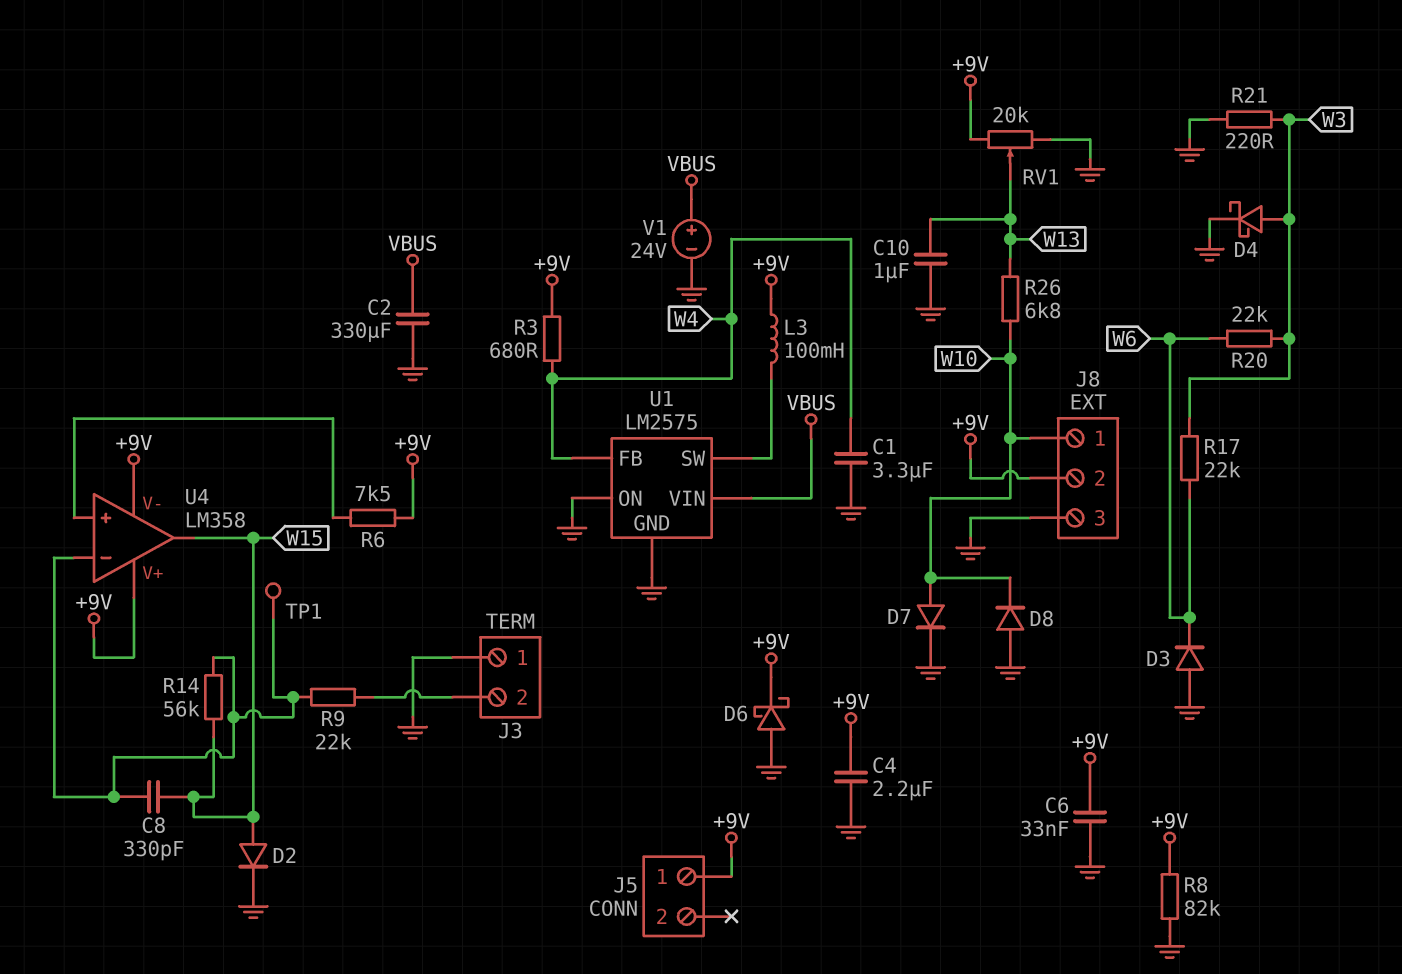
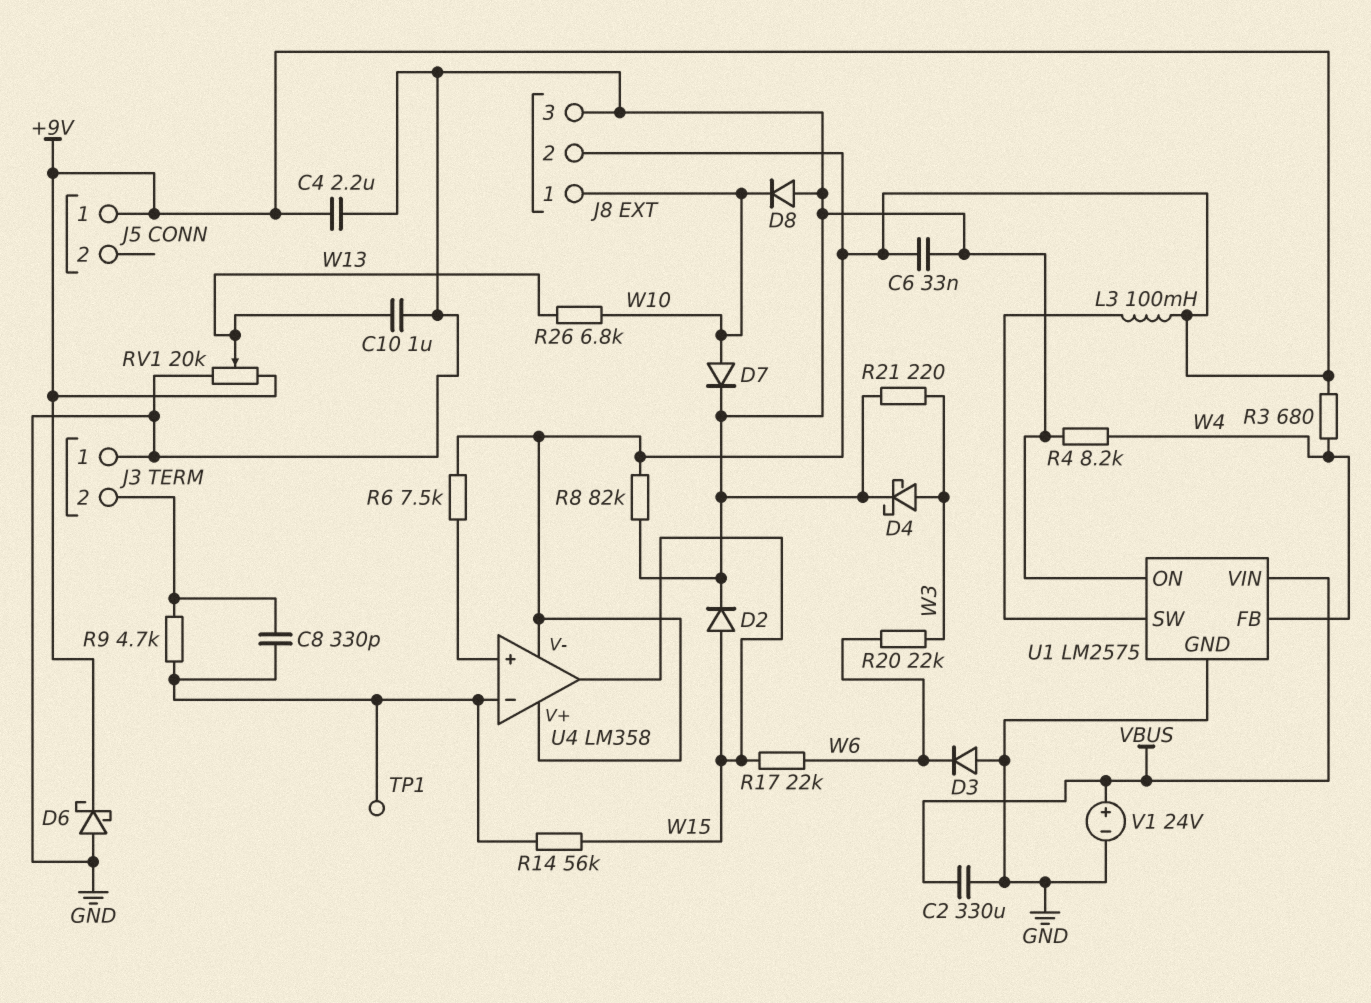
C1: 3.3uF (GND, W4) -> none
C8: 330pF (U4/in-, W15) -> 330pF (J3/2, U4/in-)
R4: none -> 8.2k (GND, W4)
R9: 22k (J3/2, U4/in-) -> 4.7k (J3/2, U4/in-)
R17: 22k (W3, W6) -> 22k (W6, W15)

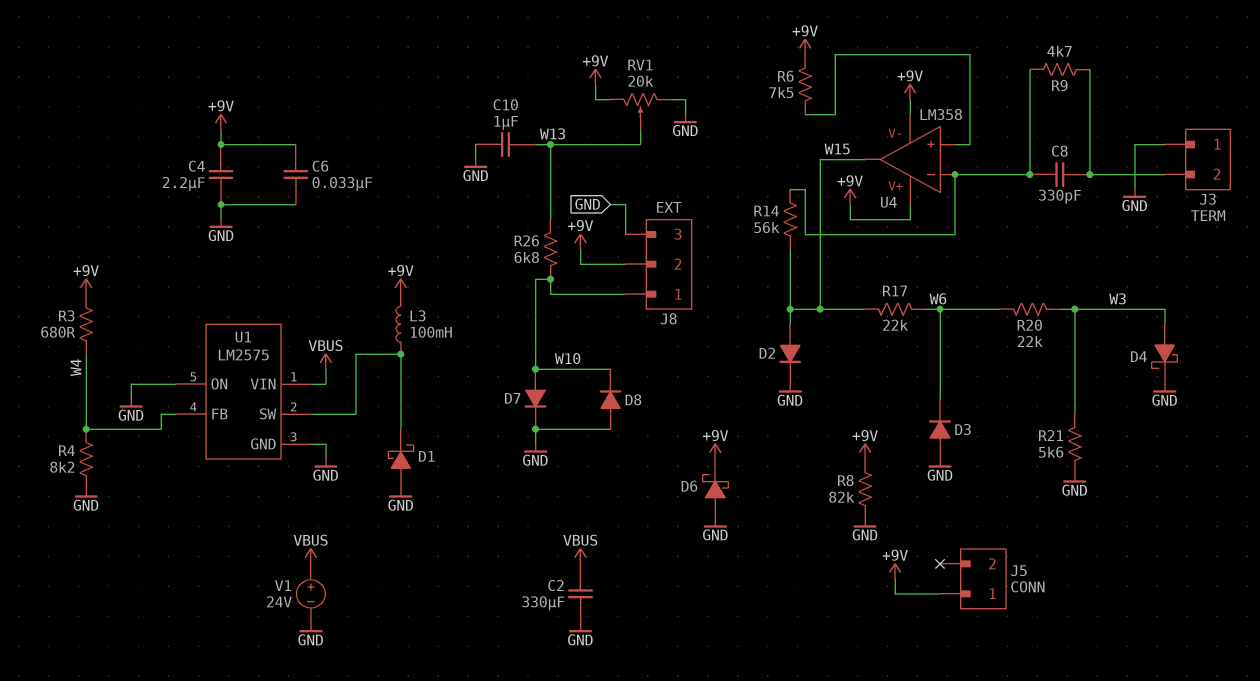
D1: none -> schottky (A GND, K U1/SW)
R21: 220 (GND, W3) -> 5.6k (GND, W3)
TP1: test point (U4/in-) -> none

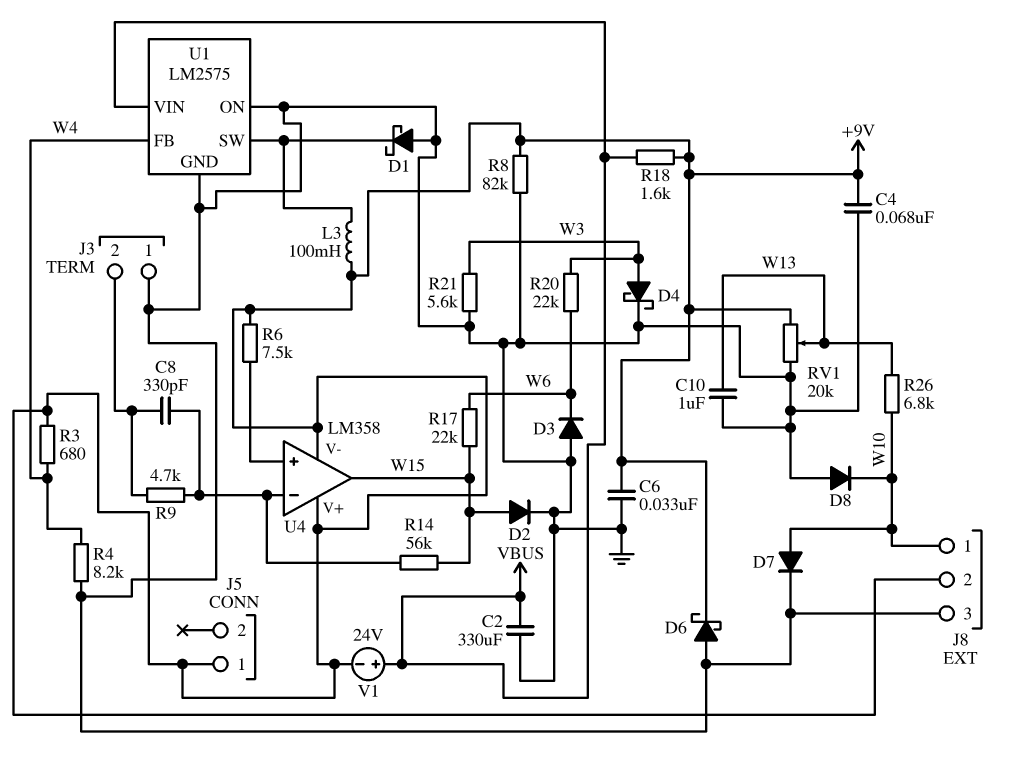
C4: 2.2uF (+9V, GND) -> 68nF (+9V, GND)
R18: none -> 1.6k (+9V, VBUS)
V1: 24V (plus VBUS, minus GND) -> 24V (plus VBUS, minus +9V)

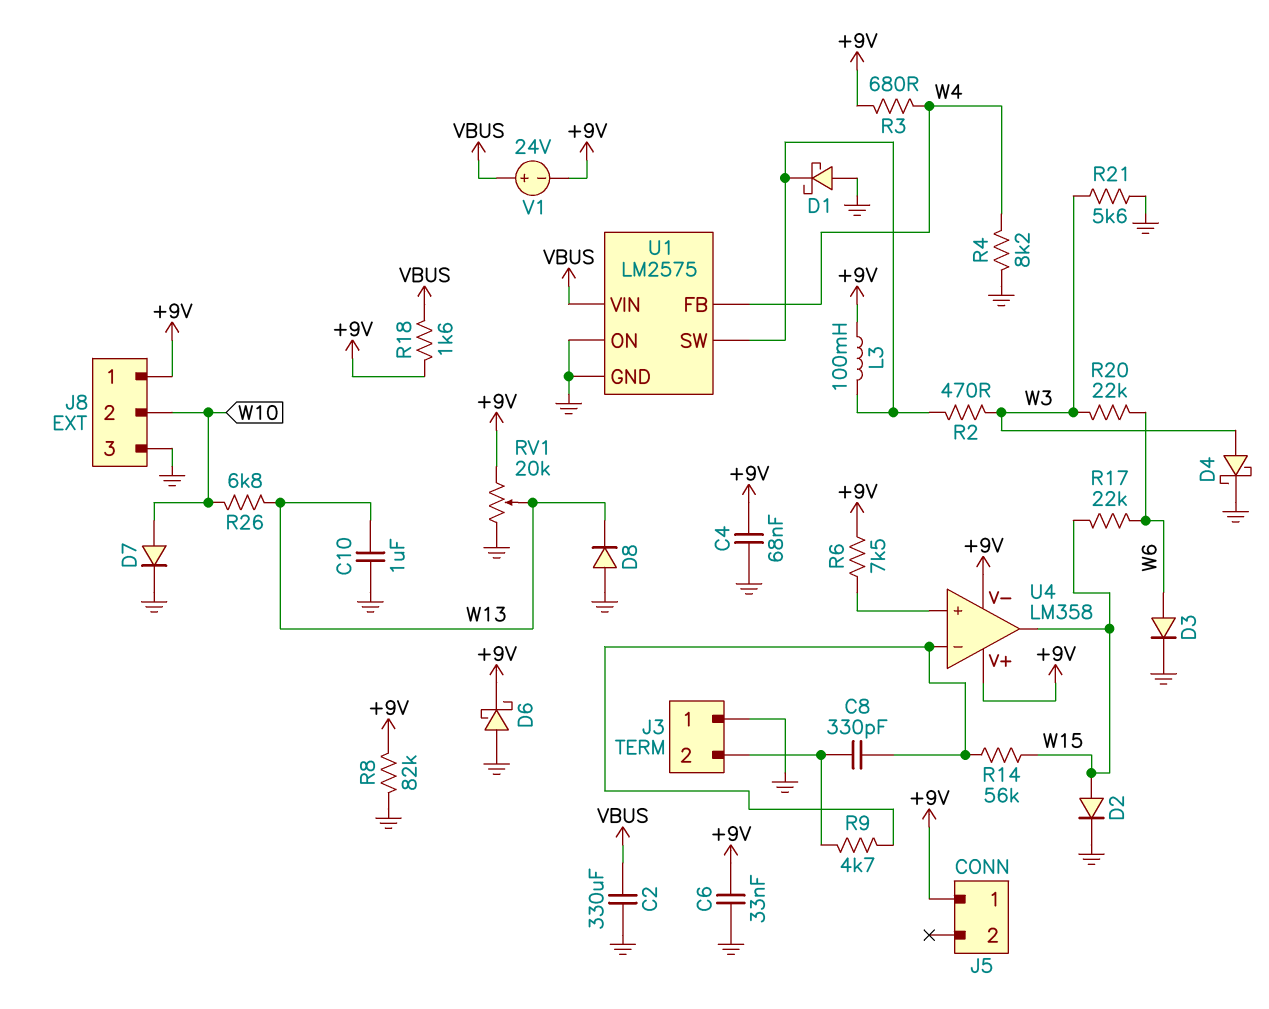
D3: diode (A GND, K W6) -> diode (A W6, K GND)
D8: diode (A GND, K W10) -> diode (A GND, K W13)
J8 pin 1: W10 -> +9V
J8 pin 2: +9V -> W10
R2: none -> 470 (U1/SW, W3)

